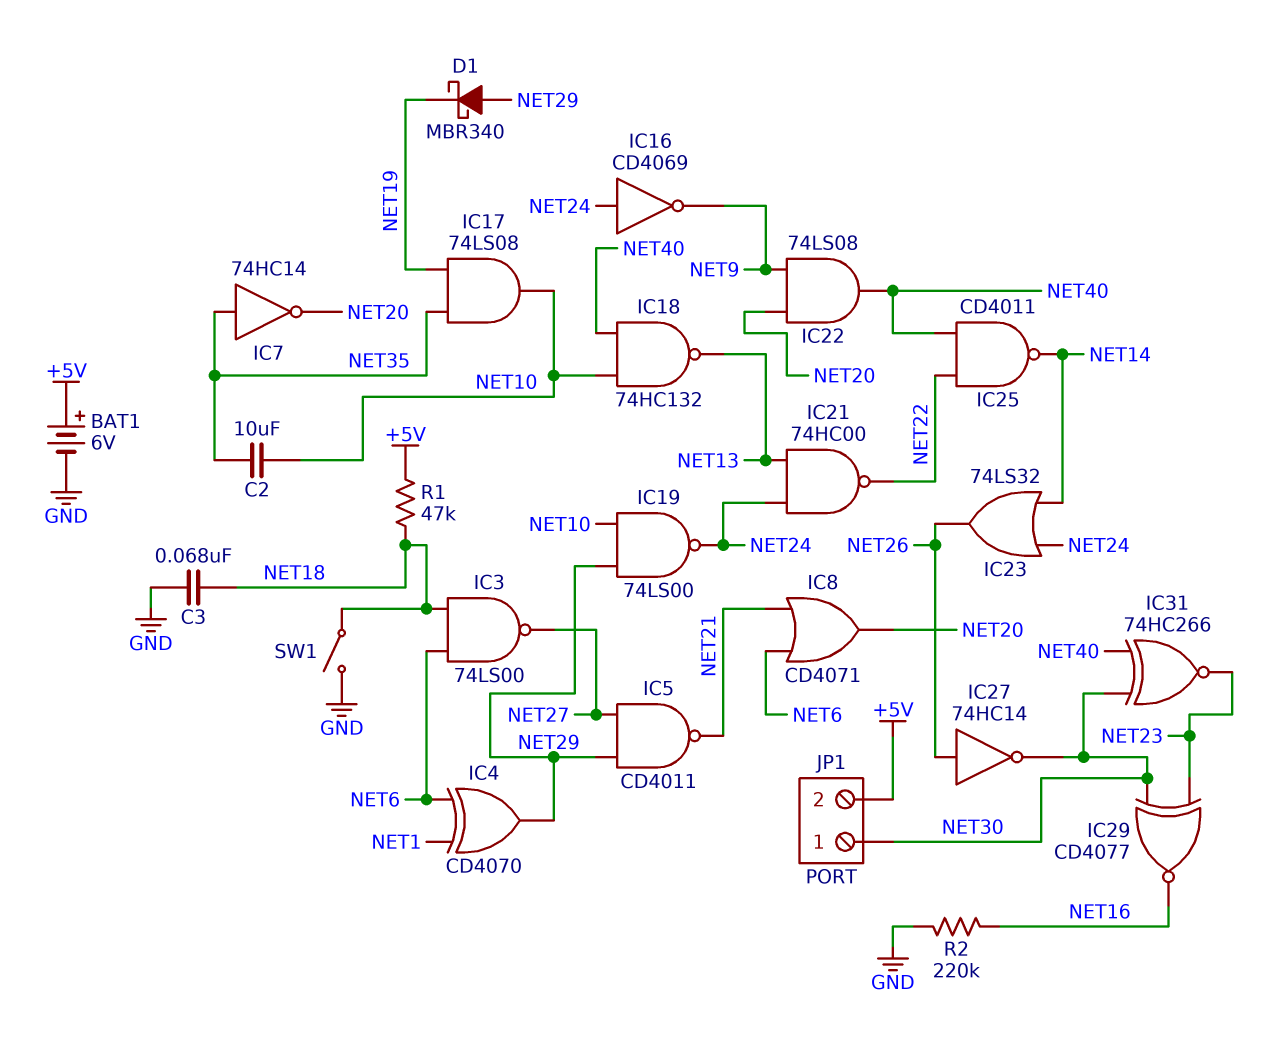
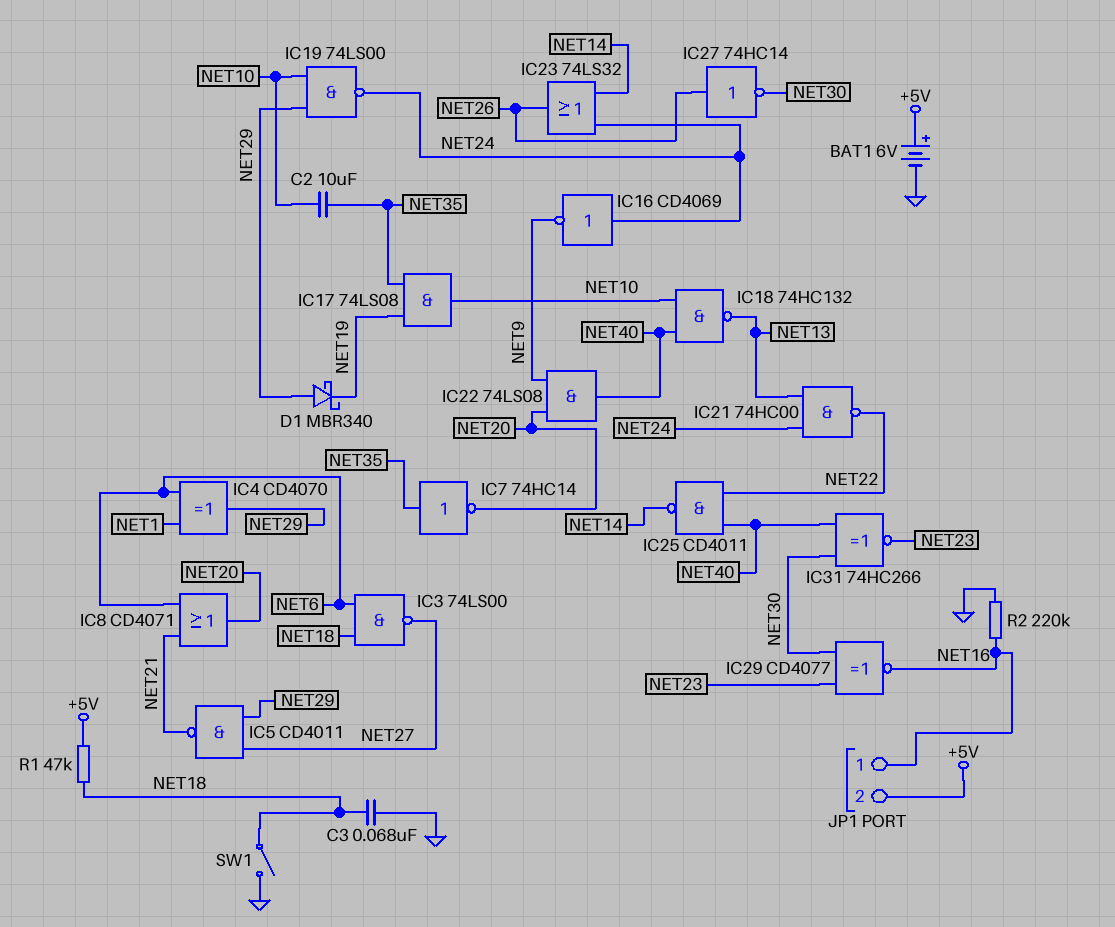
JP1 pin 1: NET30 -> NET16

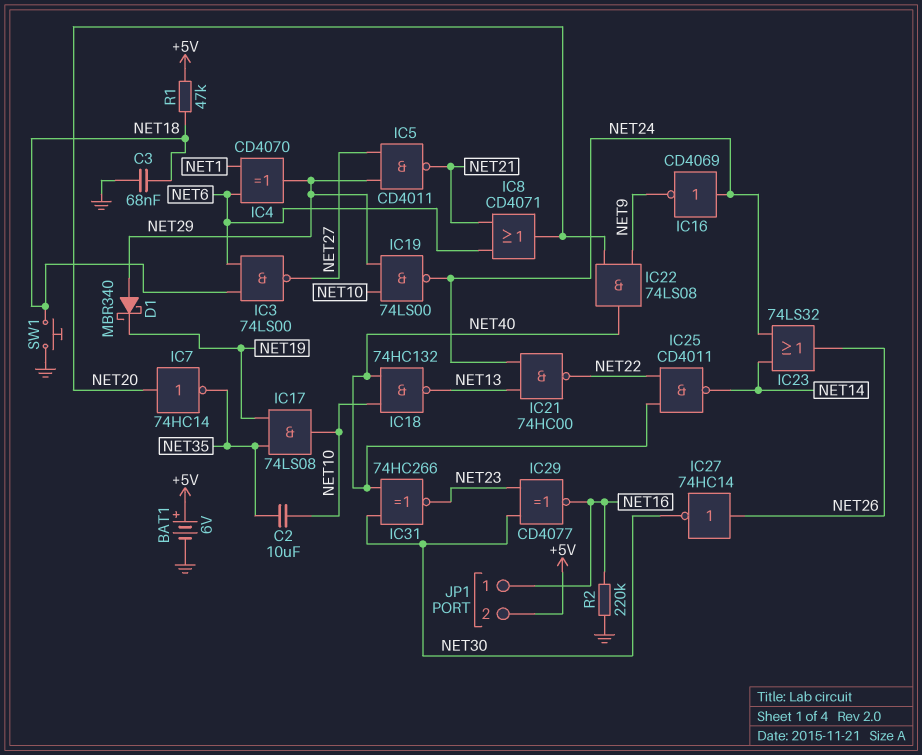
IC7: NOT 74HC14 (in NET35, out NET20) -> NOT 74HC14 (in NET20, out NET35)
SW1: switch (GND, NET18) -> button (GND, NET18)

